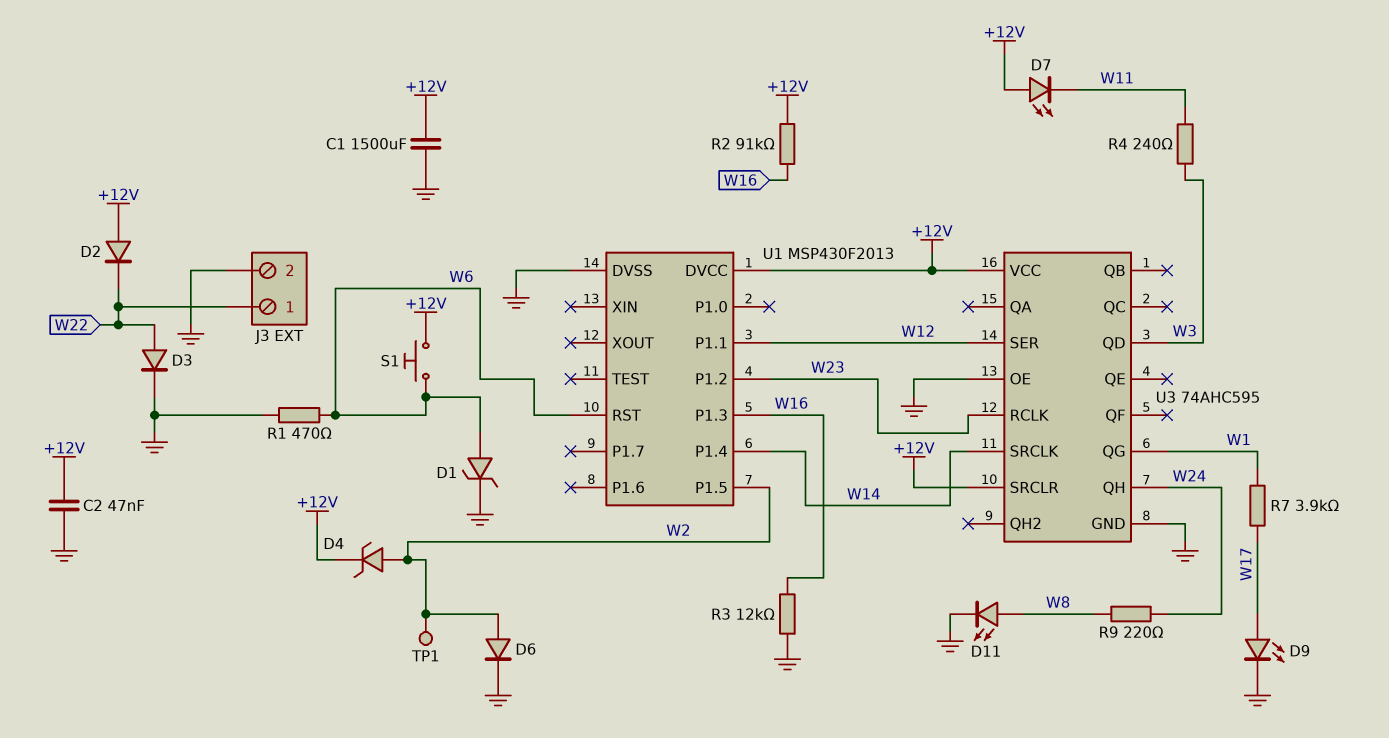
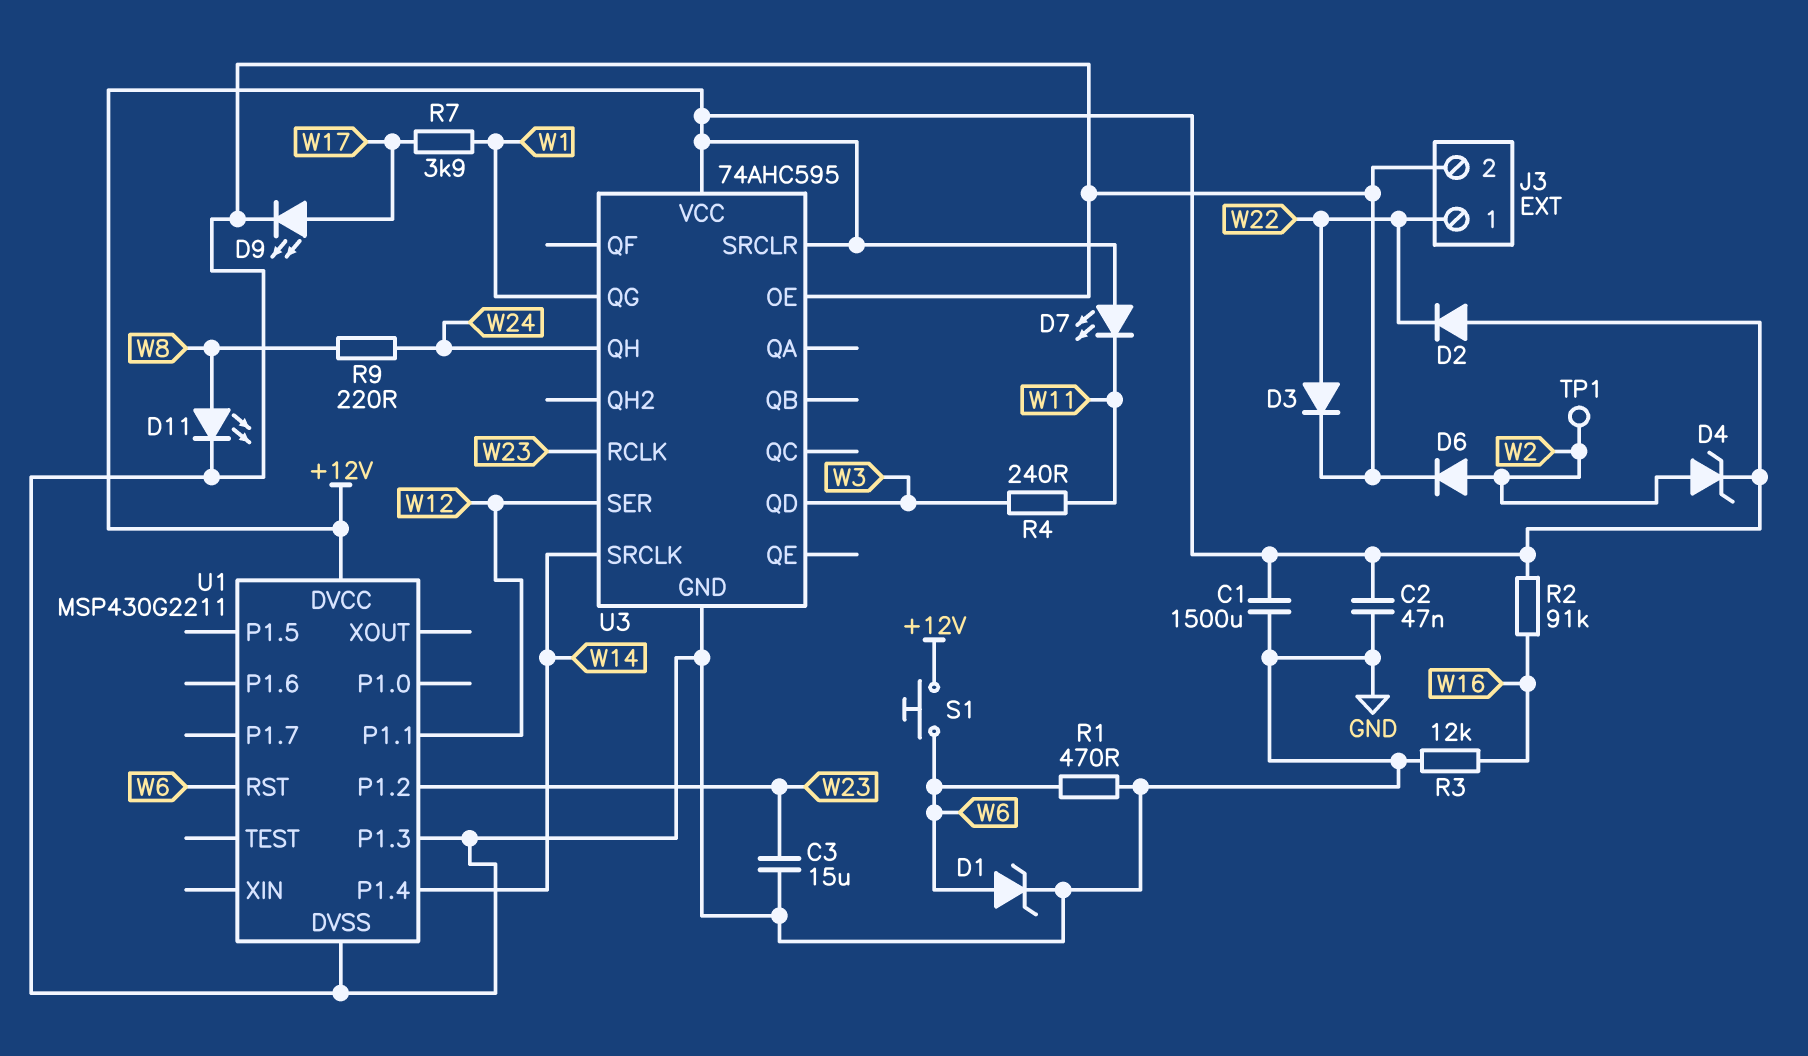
C3: none -> 15uF (GND, W23)
U1: MSP430F2013 -> MSP430G2211
U1 pin P1.3: W16 -> GND
U1 pin P1.5: W2 -> none

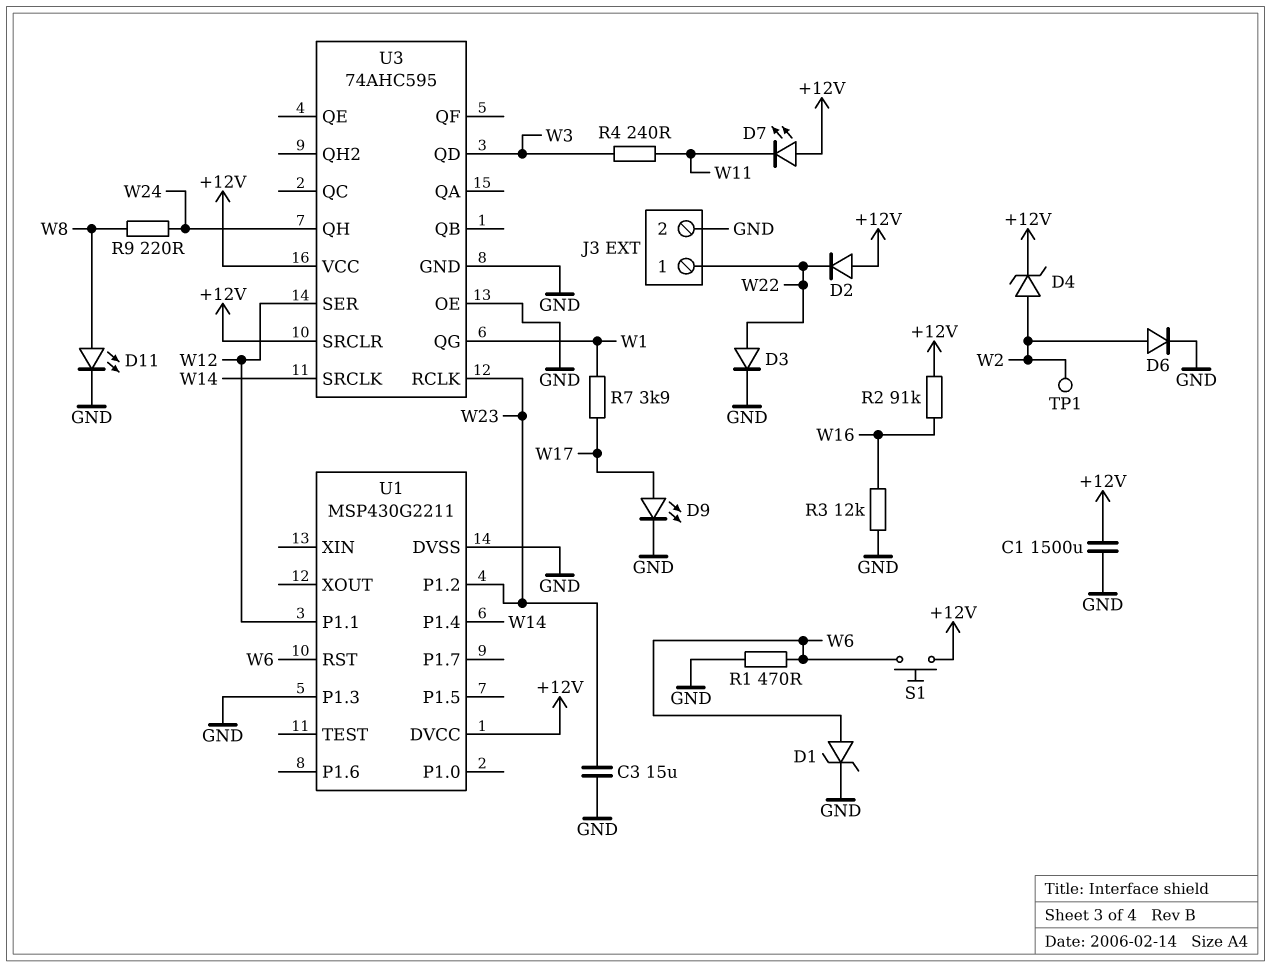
C2: 47nF (+12V, GND) -> none

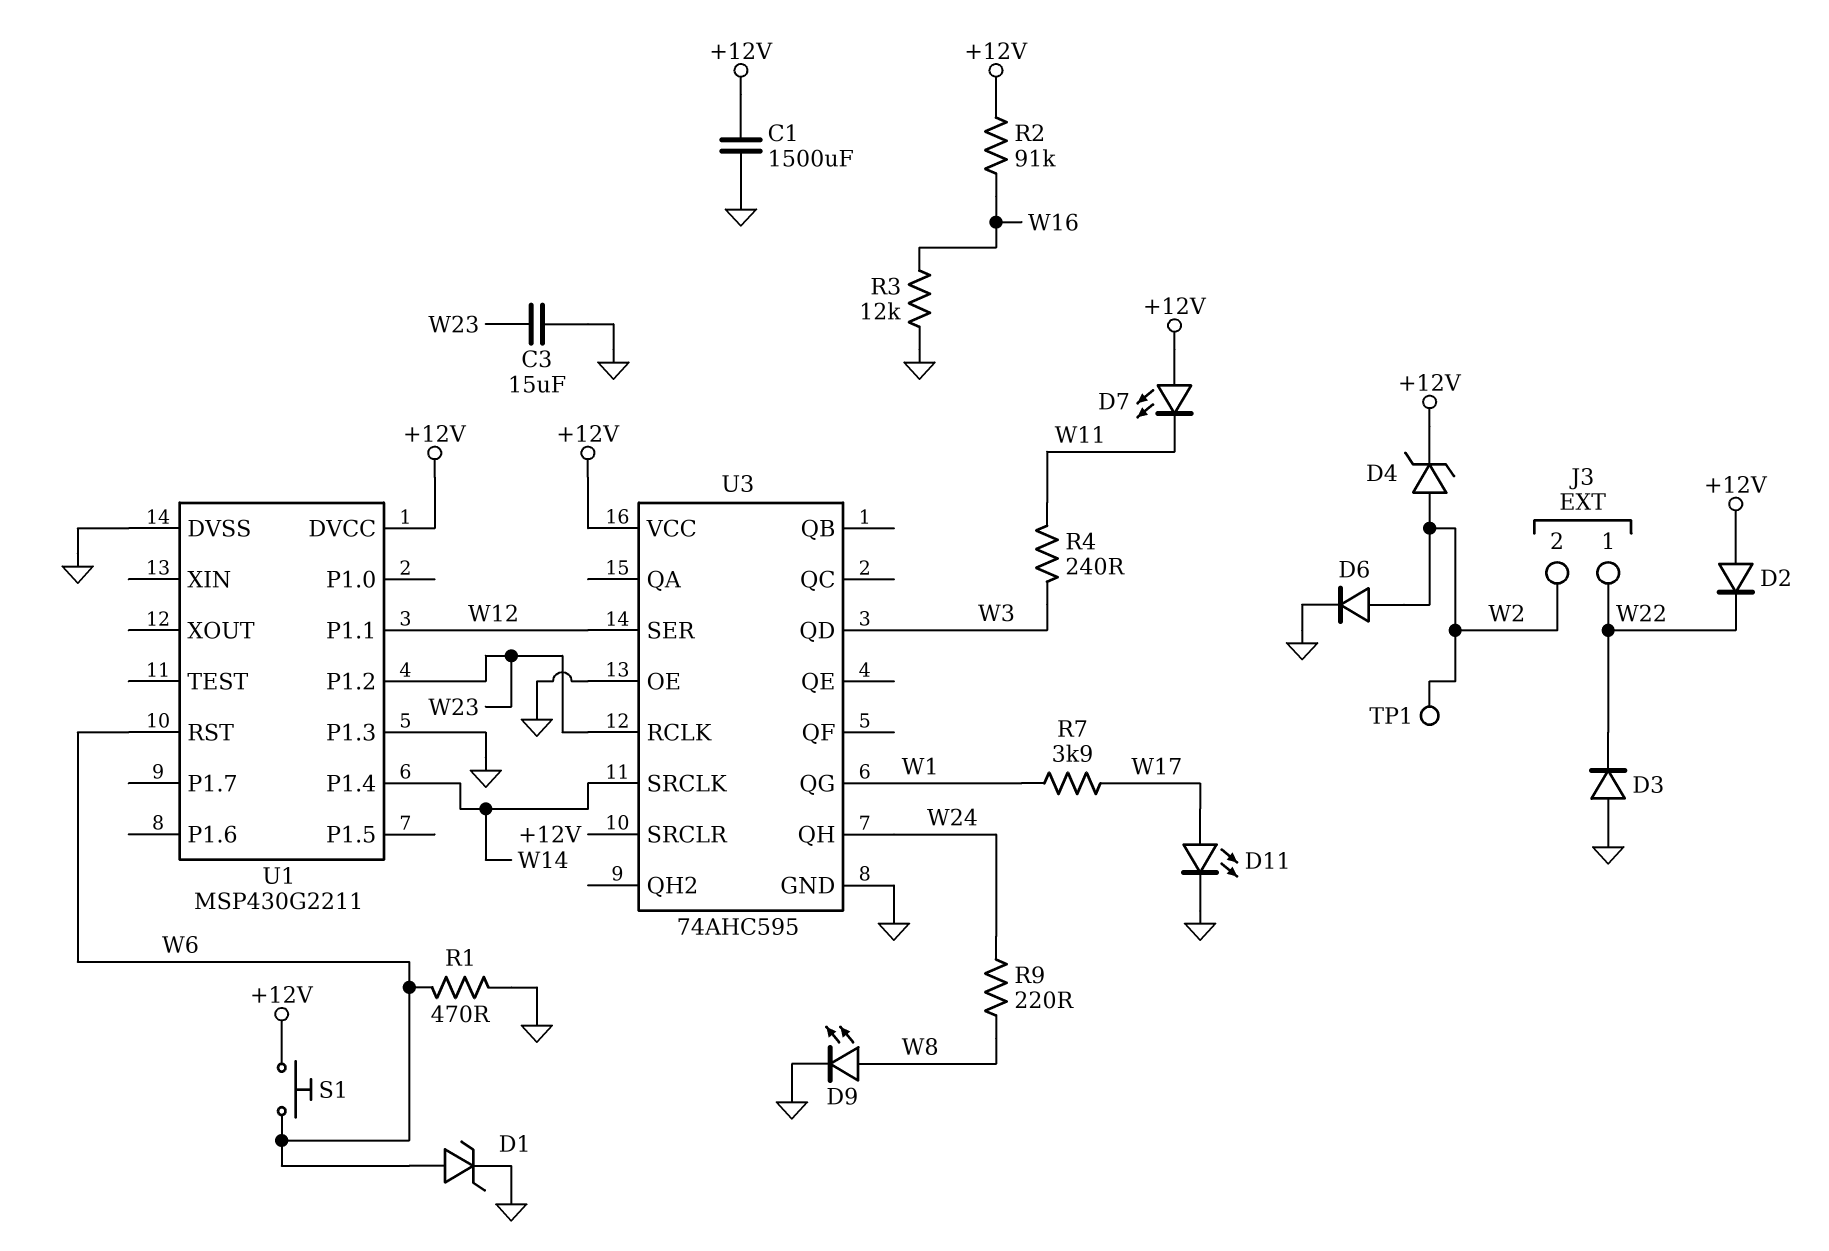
D3: diode (A W22, K GND) -> diode (A GND, K W22)
D9: LED (A W17, K GND) -> LED (A W8, K GND)
D11: LED (A W8, K GND) -> LED (A W17, K GND)
J3 pin 2: GND -> W2

